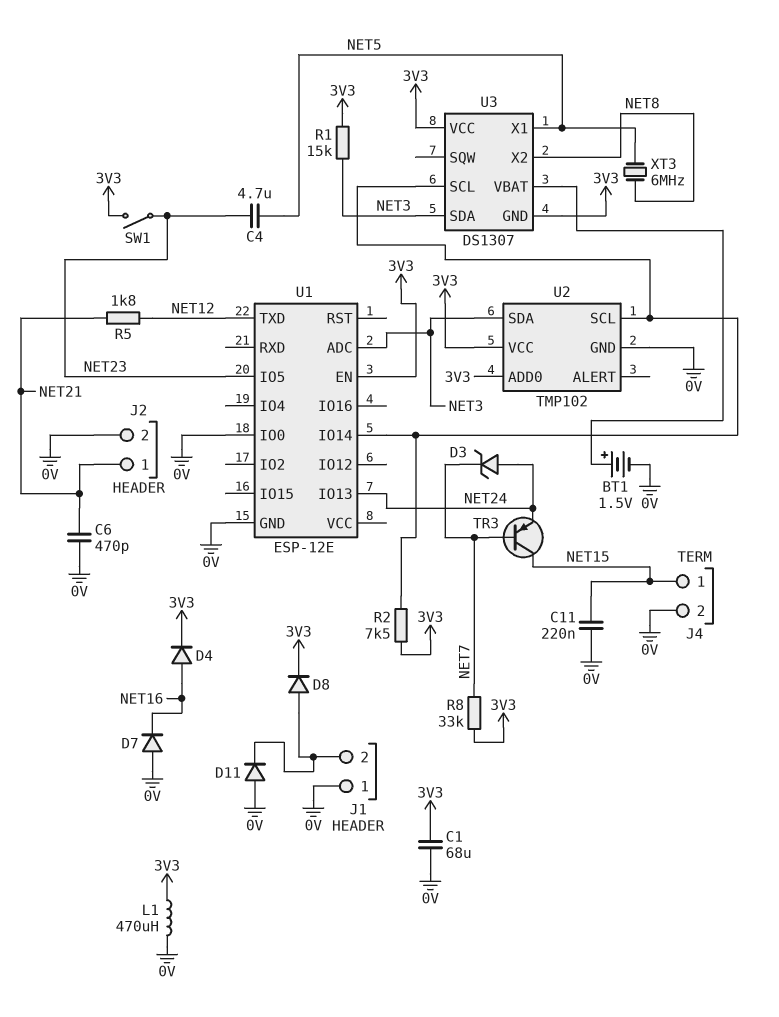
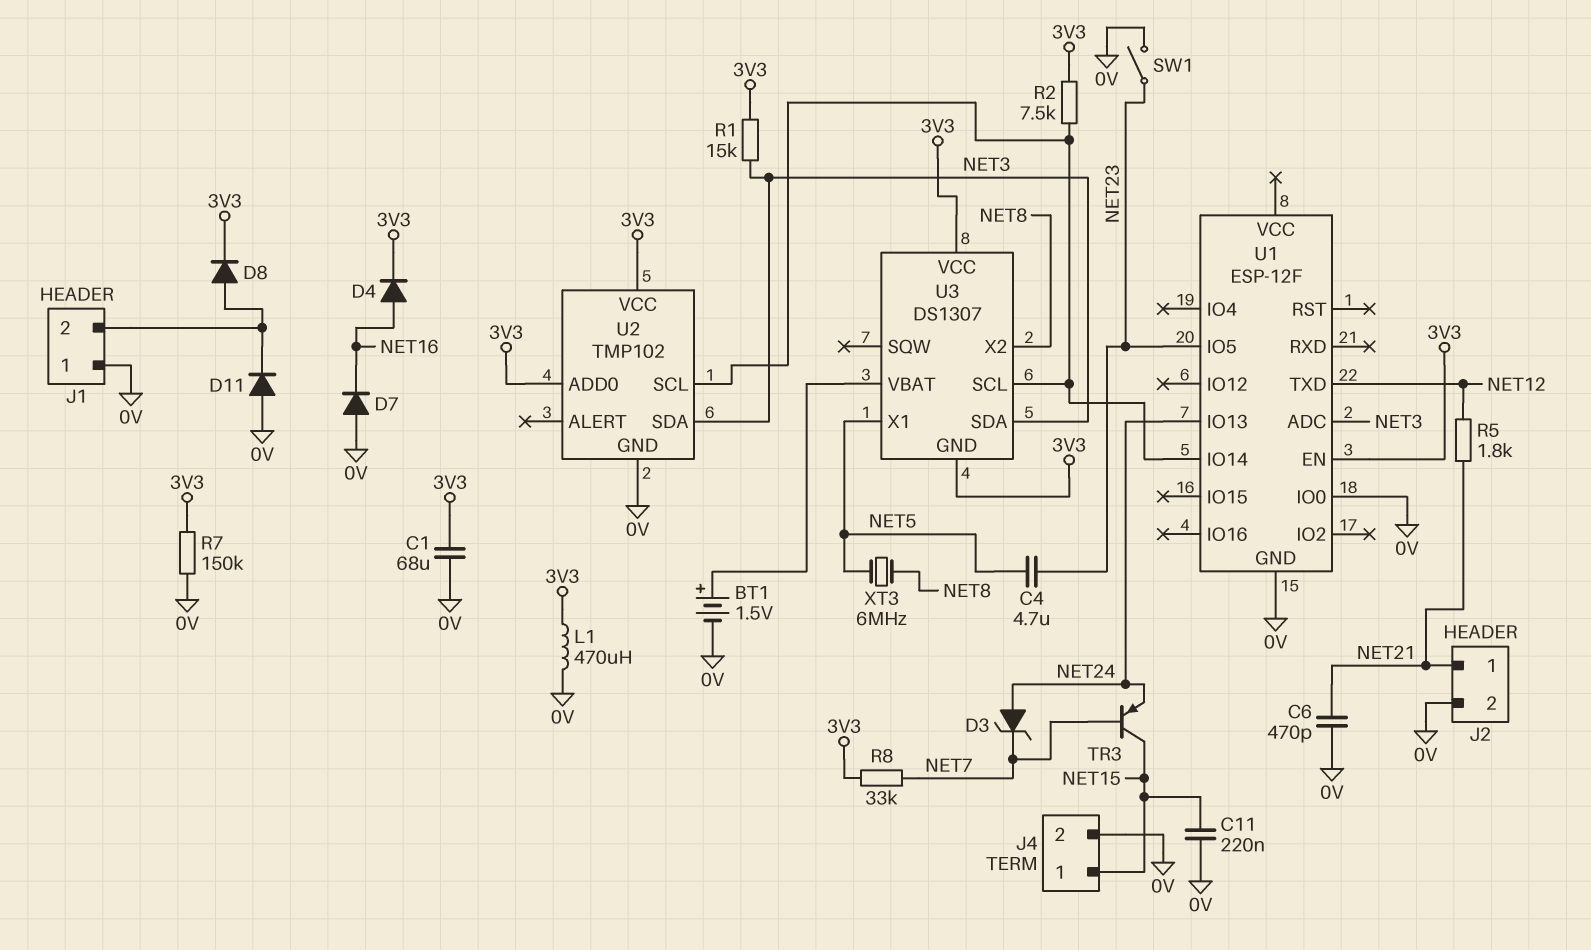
R7: none -> 150k (0V, 3V3)
SW1: switch (3V3, NET23) -> switch (0V, NET23)
U1: ESP-12E -> ESP-12F

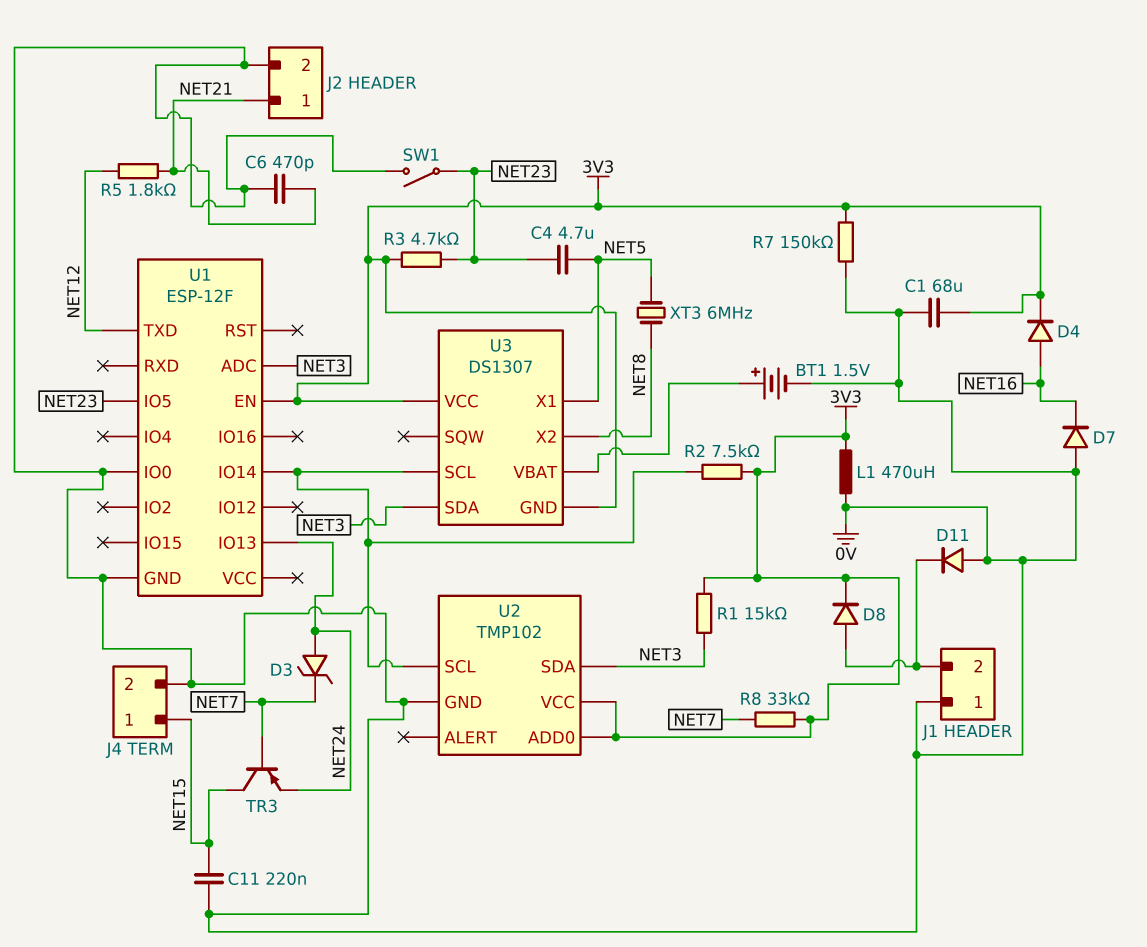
R3: none -> 4.7k (3V3, NET23)

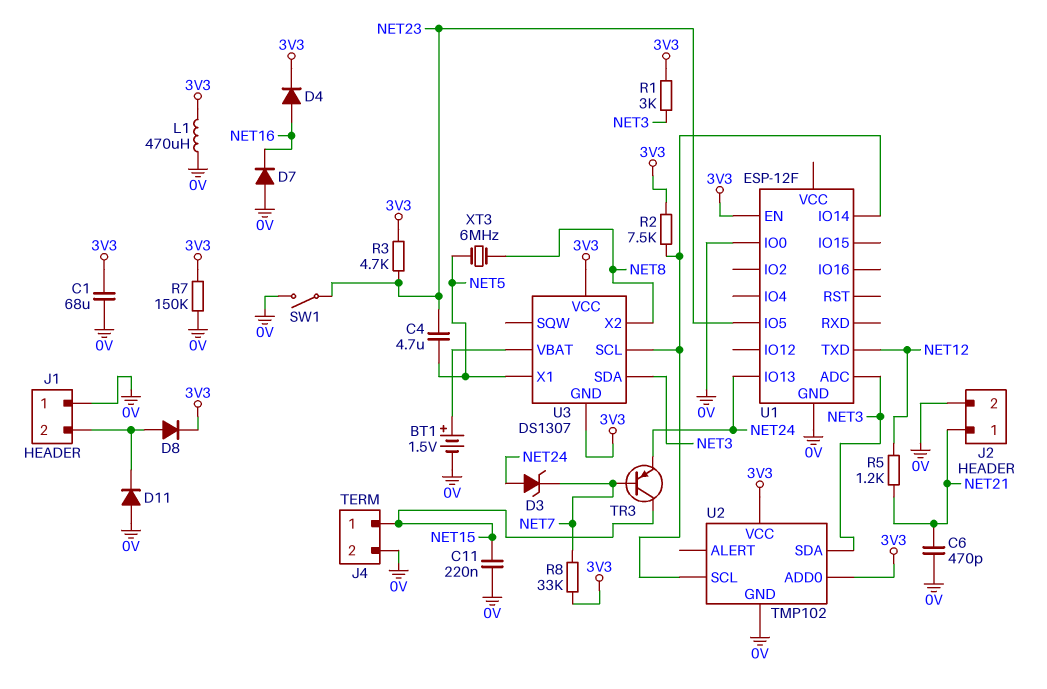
R1: 15k (3V3, NET3) -> 3k (3V3, NET3)
R5: 1.8k (NET12, NET21) -> 1.2k (NET12, NET21)

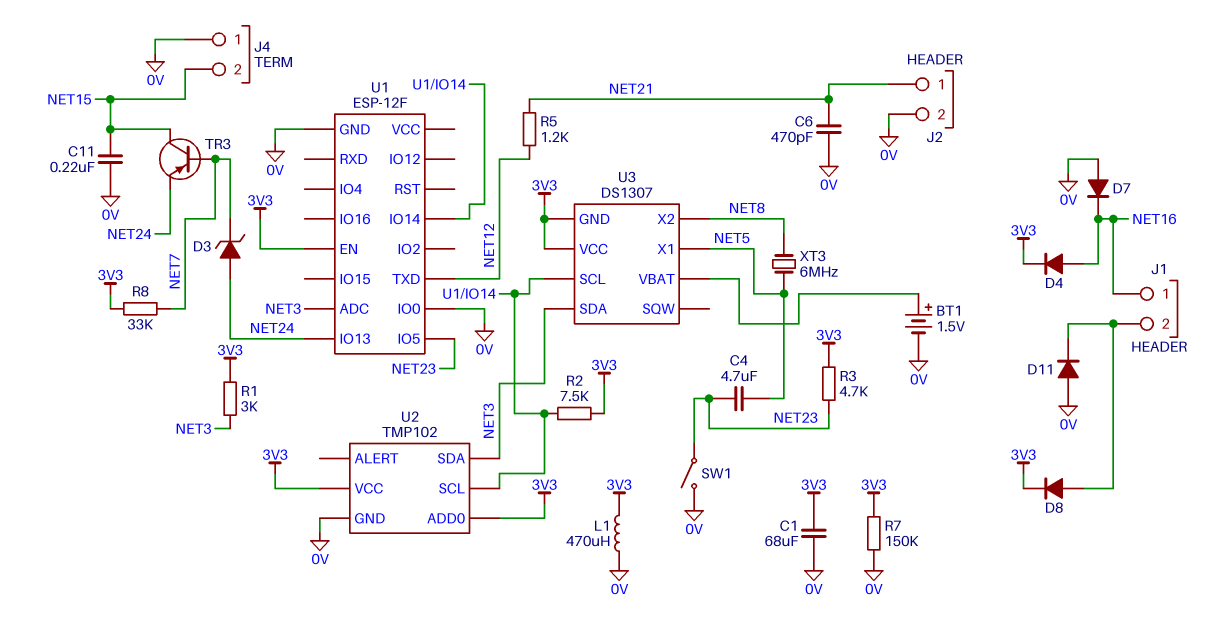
J1 pin 1: 0V -> NET16
J4 pin 1: NET15 -> 0V
J4 pin 2: 0V -> NET15

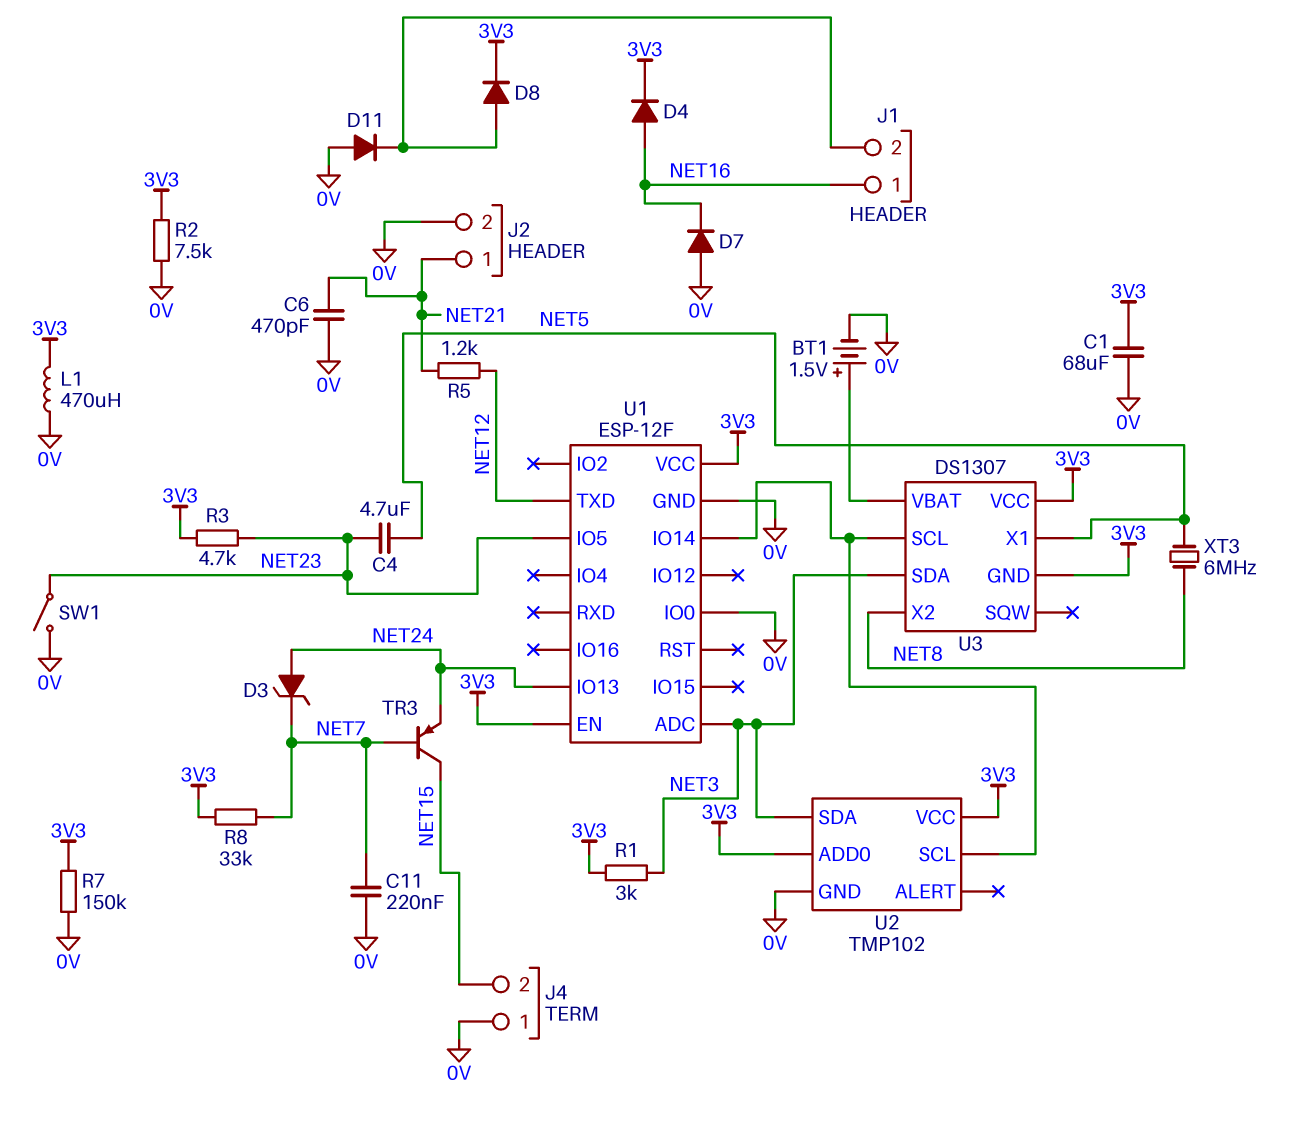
C11: 220nF (0V, NET15) -> 220nF (0V, NET7)
R2: 7.5k (3V3, U1/IO14) -> 7.5k (0V, 3V3)
U1 pin VCC: none -> 3V3

